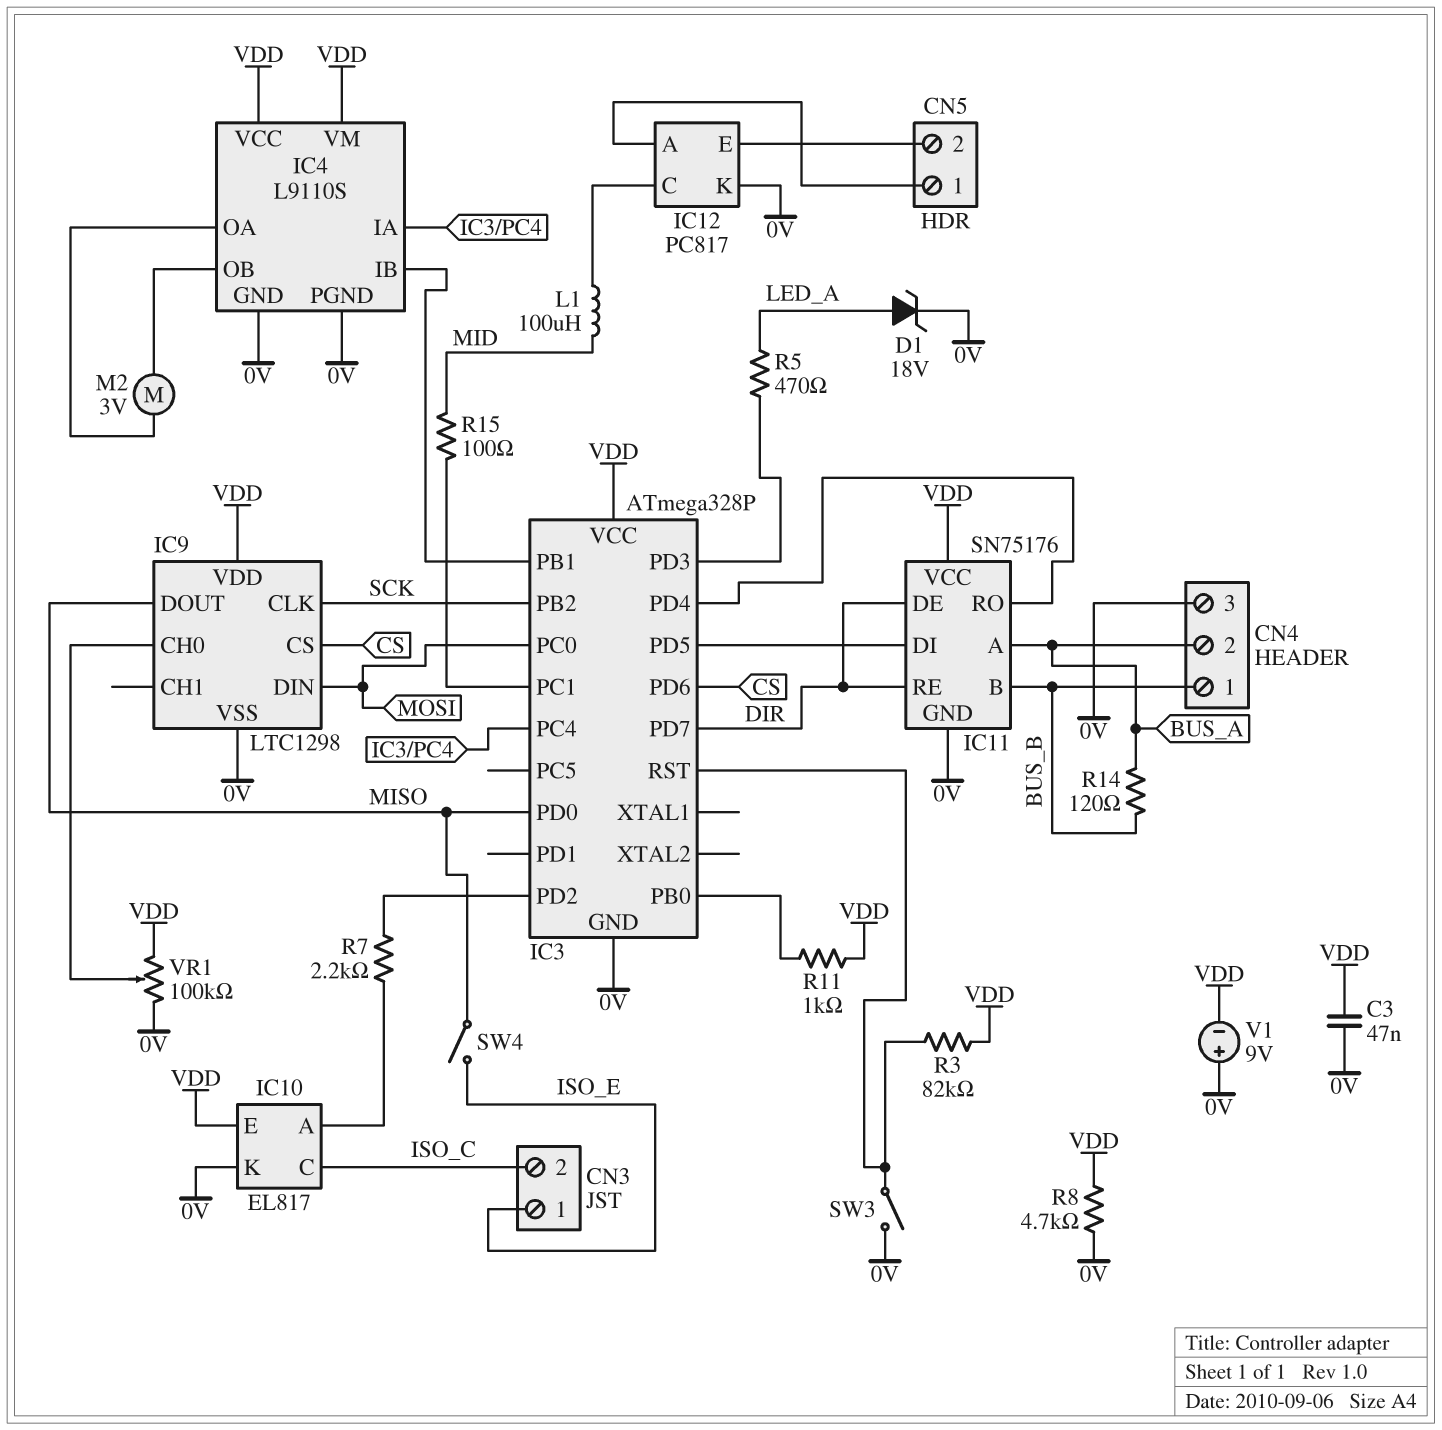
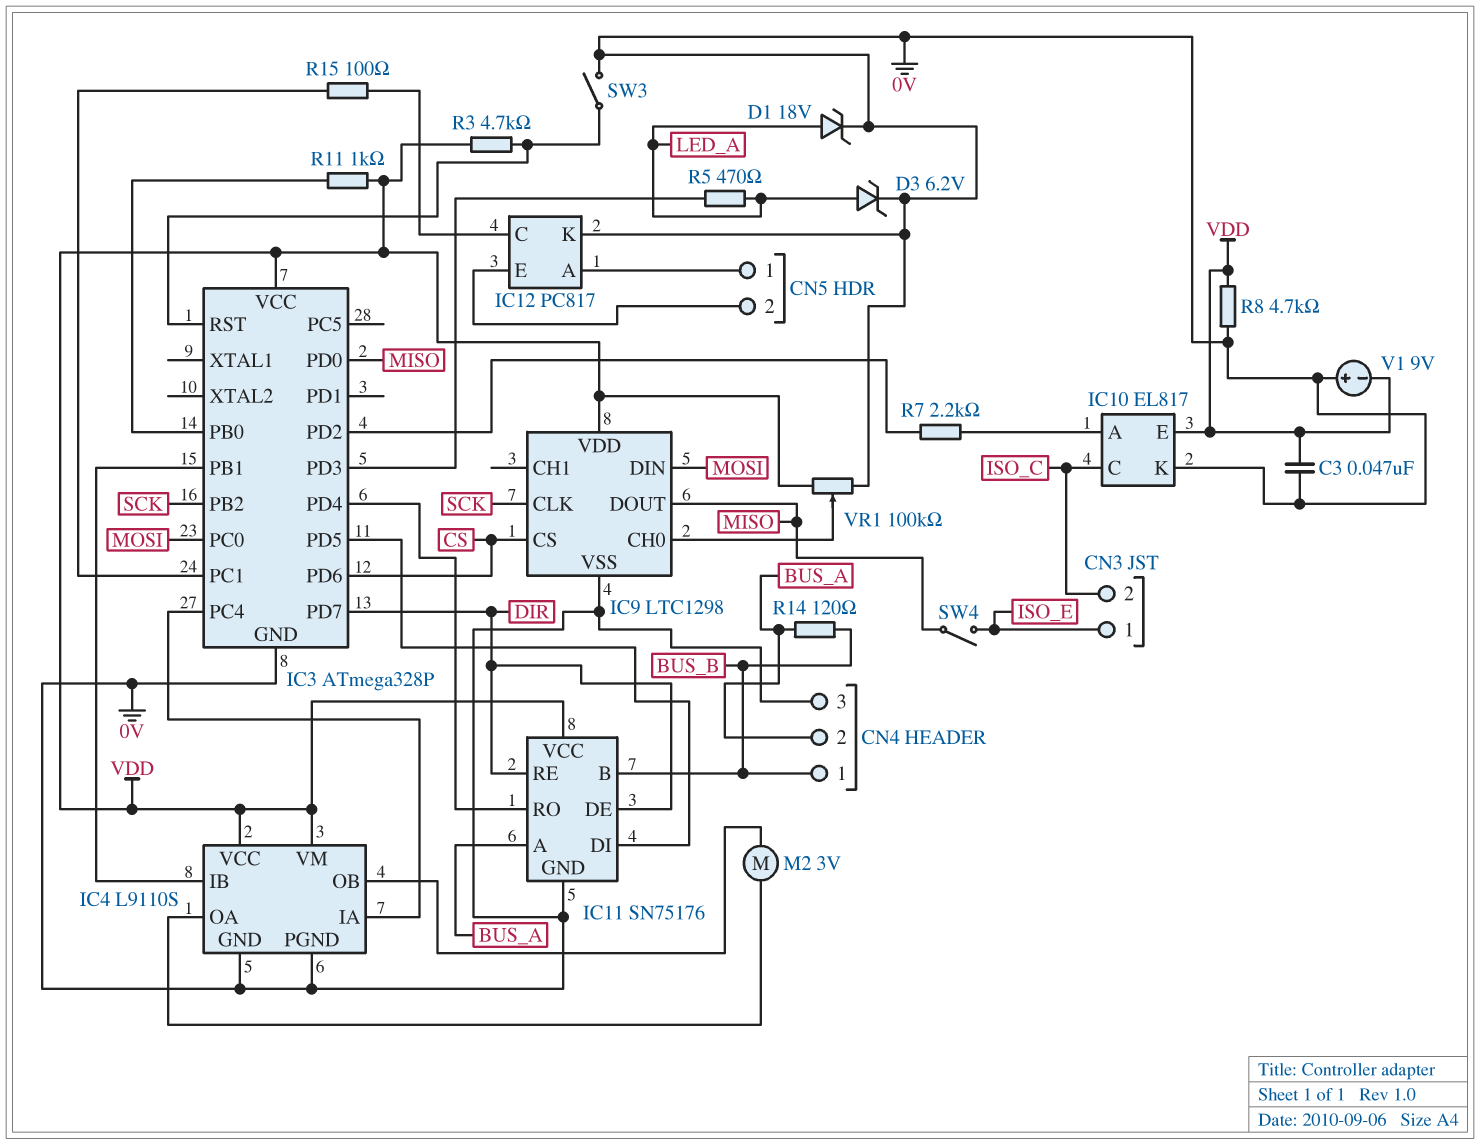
D3: none -> zener 6.2V (A LED_A, K 0V)
L1: 100uH (IC12/C, MID) -> none
R3: 82k (IC3/RST, VDD) -> 4.7k (IC3/RST, VDD)
R15: 100 (IC3/PC1, MID) -> 100 (IC3/PC1, IC12/C)

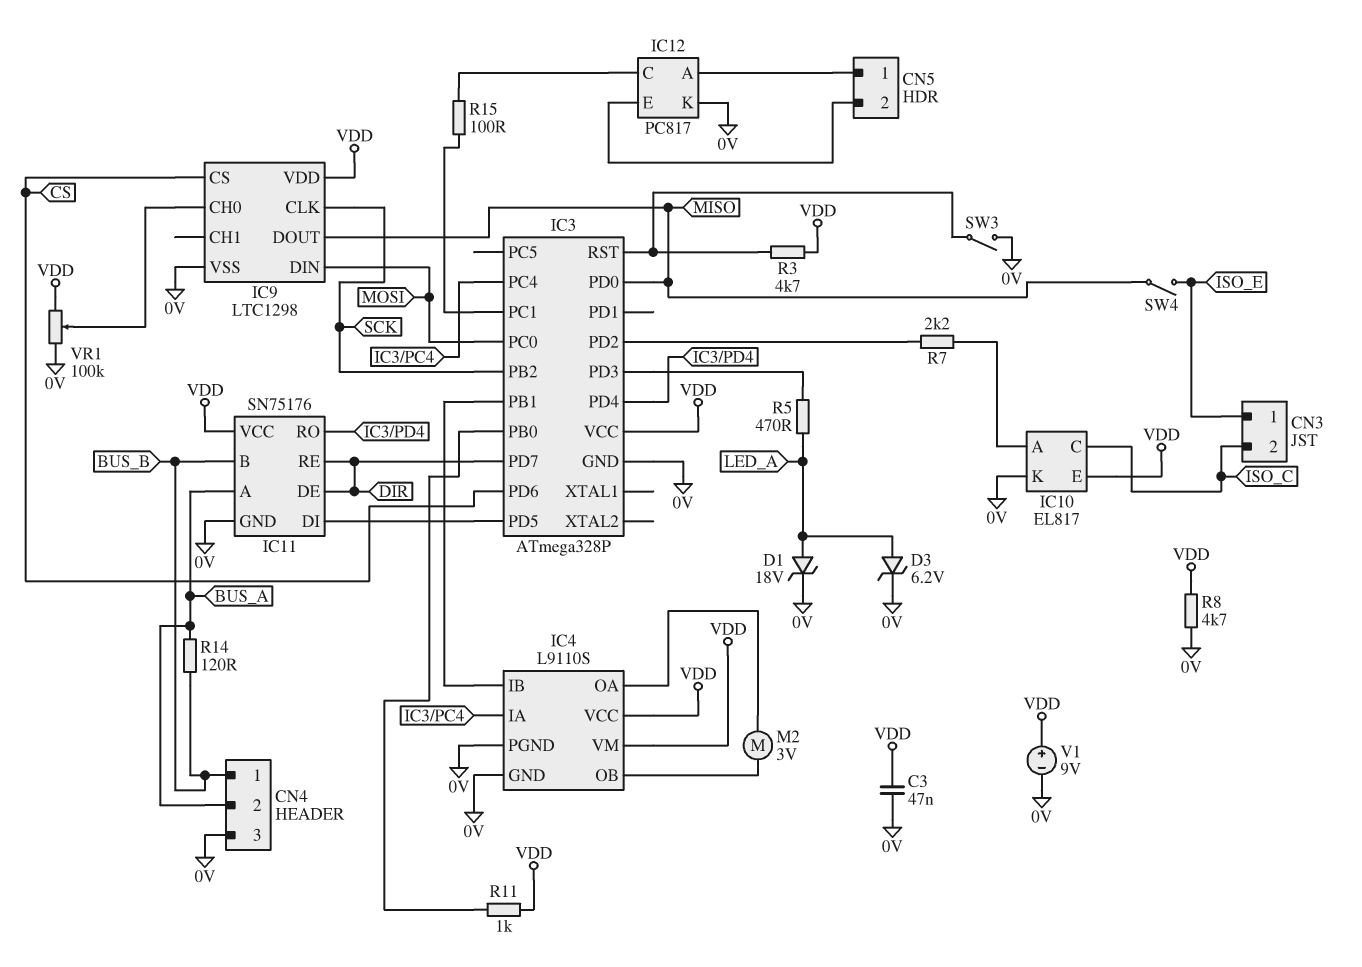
V1: 9V (plus 0V, minus VDD) -> 9V (plus VDD, minus 0V)

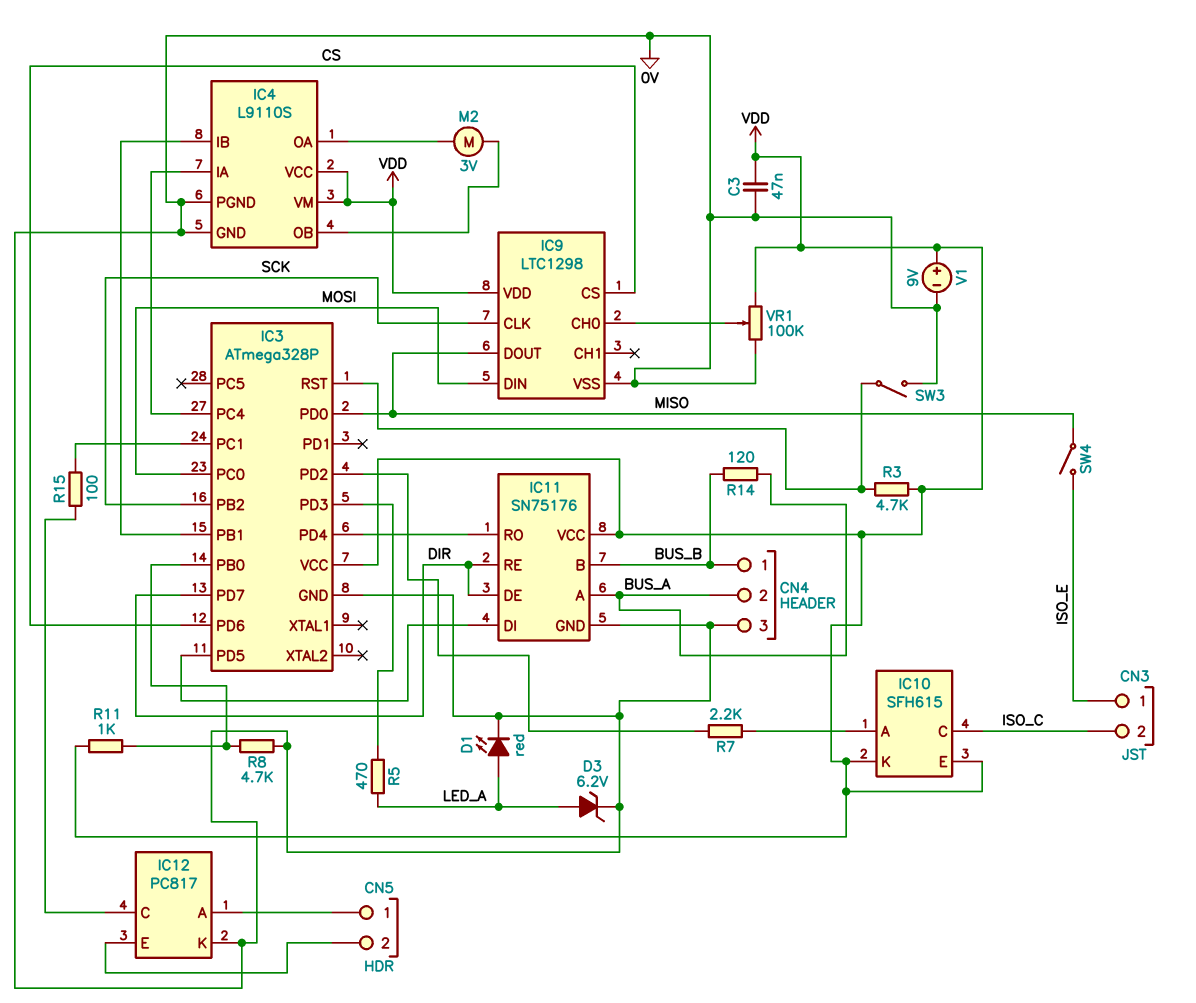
D1: zener 18V (A LED_A, K 0V) -> LED red (A LED_A, K 0V)
IC10: EL817 -> SFH615
IC10 pin K: 0V -> VDD
R8: 4.7k (0V, VDD) -> 4.7k (0V, IC3/PB0)

